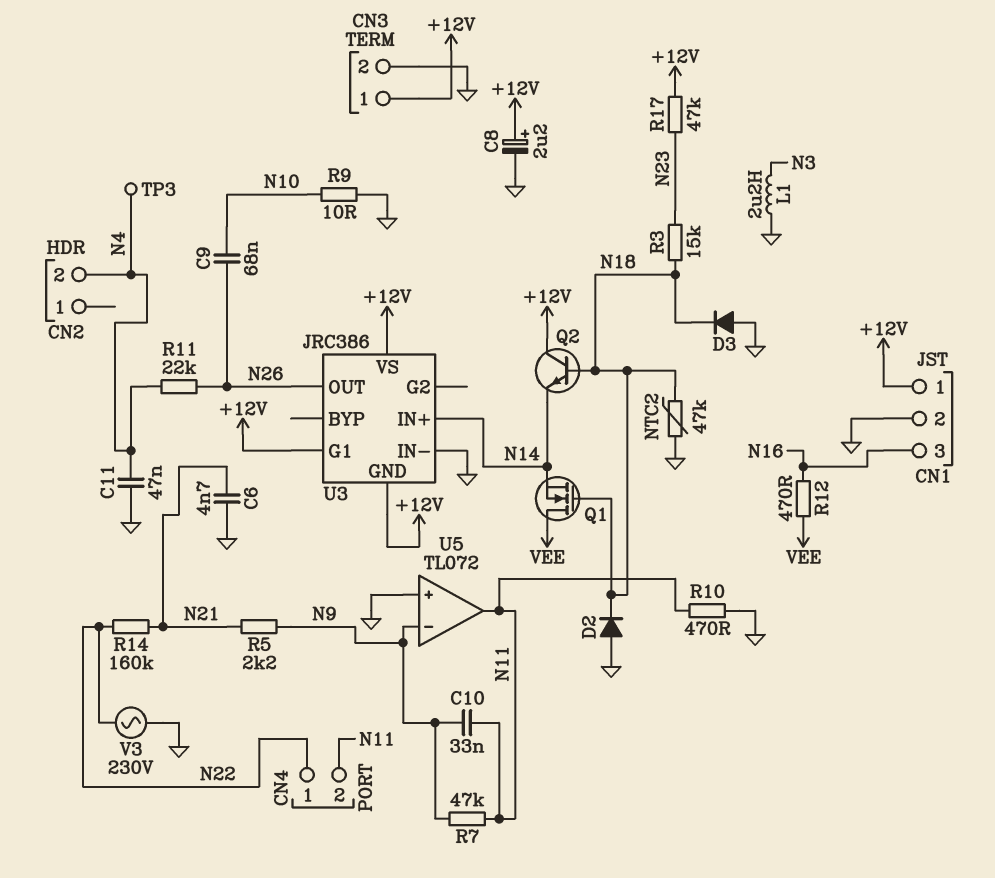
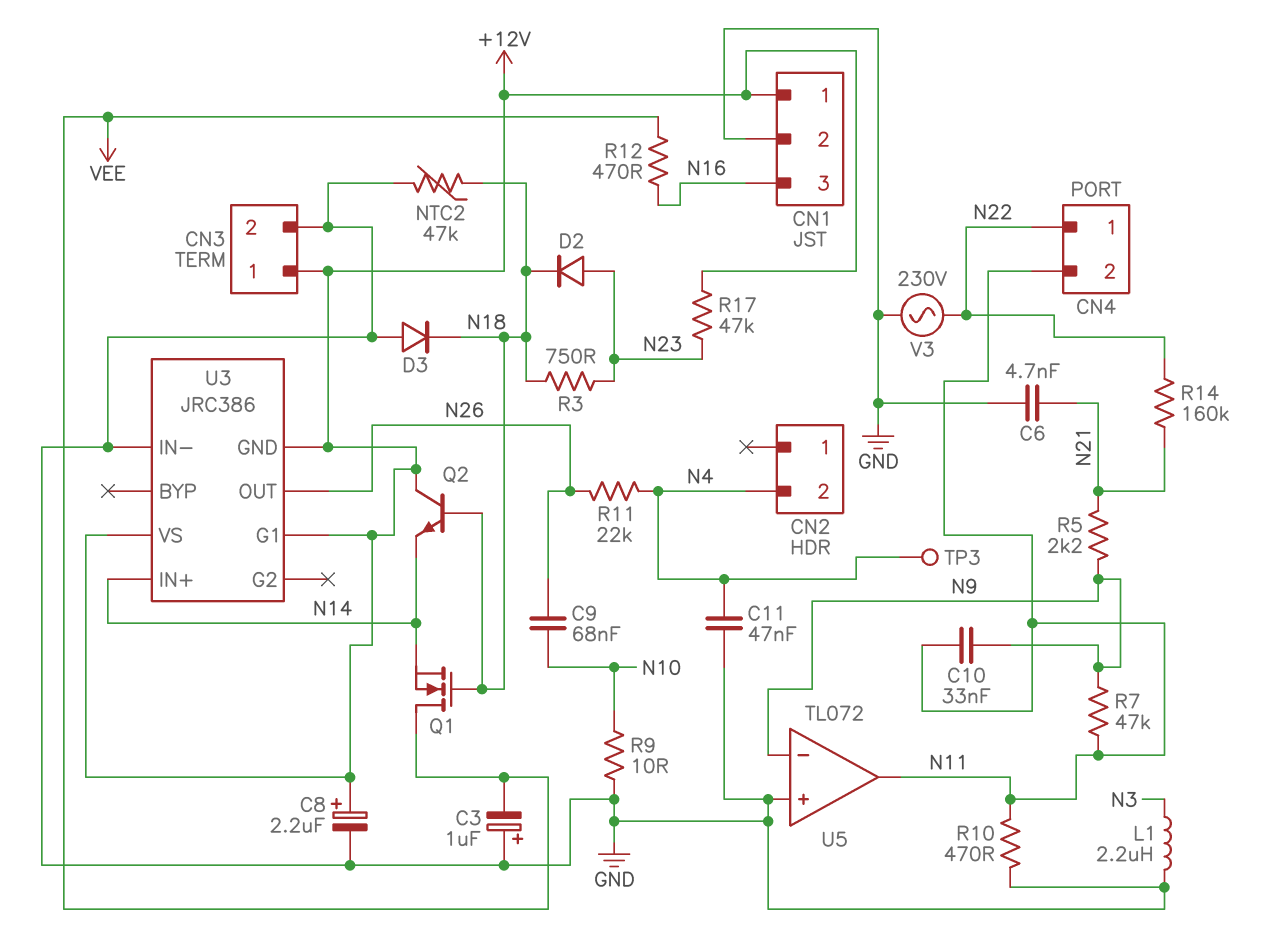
C3: none -> 1uF (plus GND, minus VEE)
D2: diode (A GND, K N18) -> diode (A N23, K N18)
R3: 15k (N18, N23) -> 750 (N18, N23)

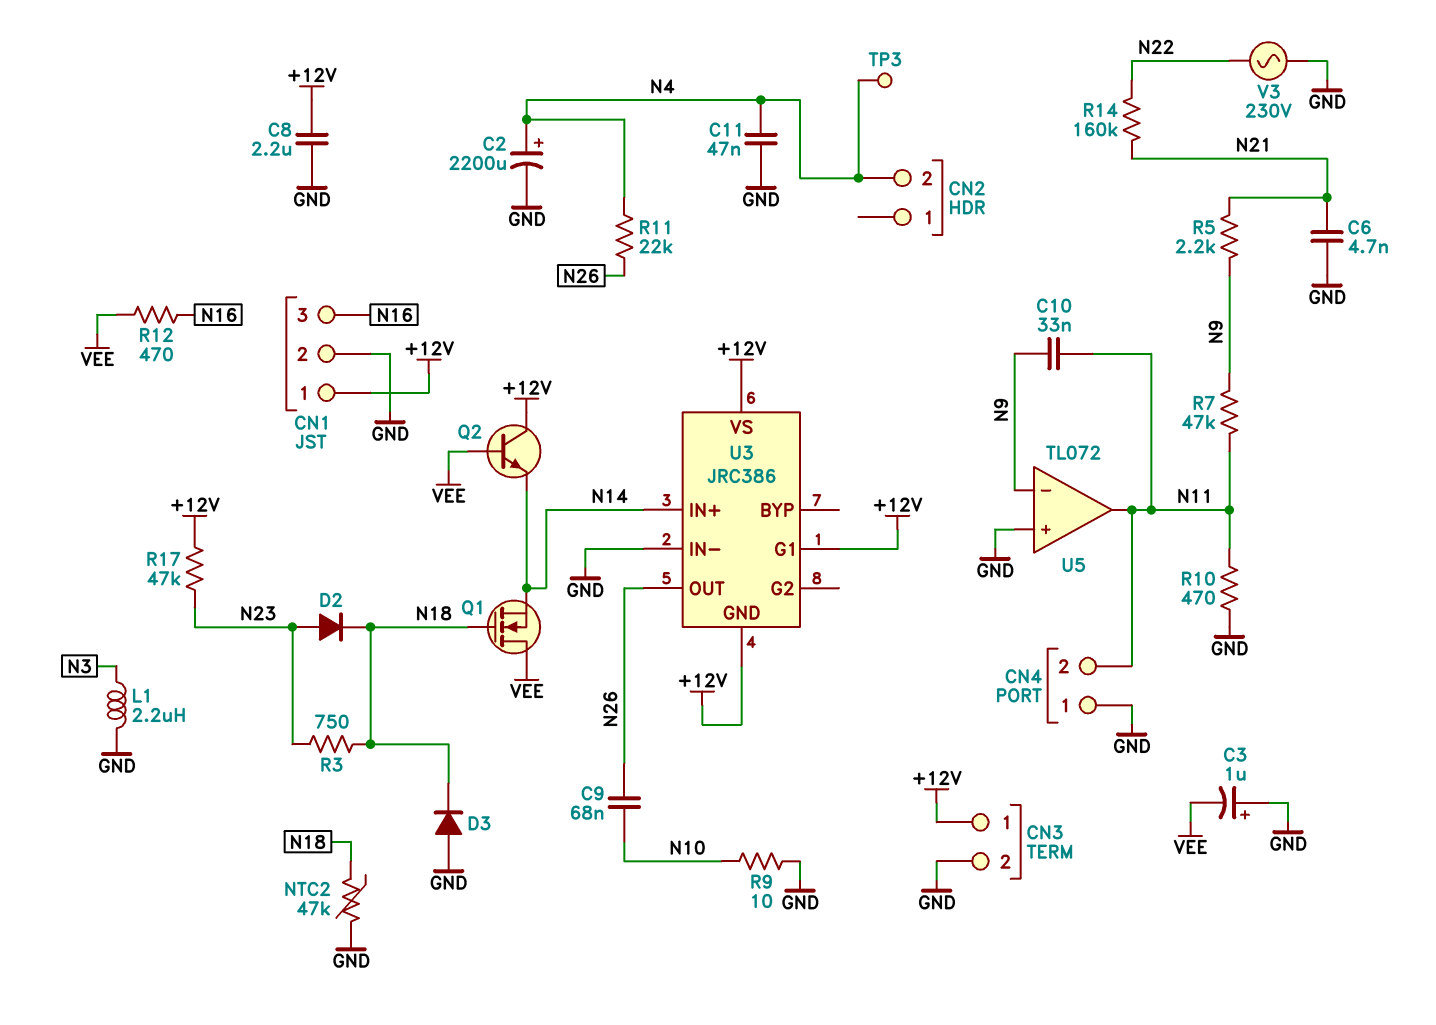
C2: none -> 2200uF (plus N4, minus GND)
C8: 2.2uF (plus +12V, minus GND) -> 2.2uF (+12V, GND)
CN4 pin 1: N22 -> GND
Q2: NPN (B N18, C +12V, E N14) -> NPN (B VEE, C +12V, E N14)

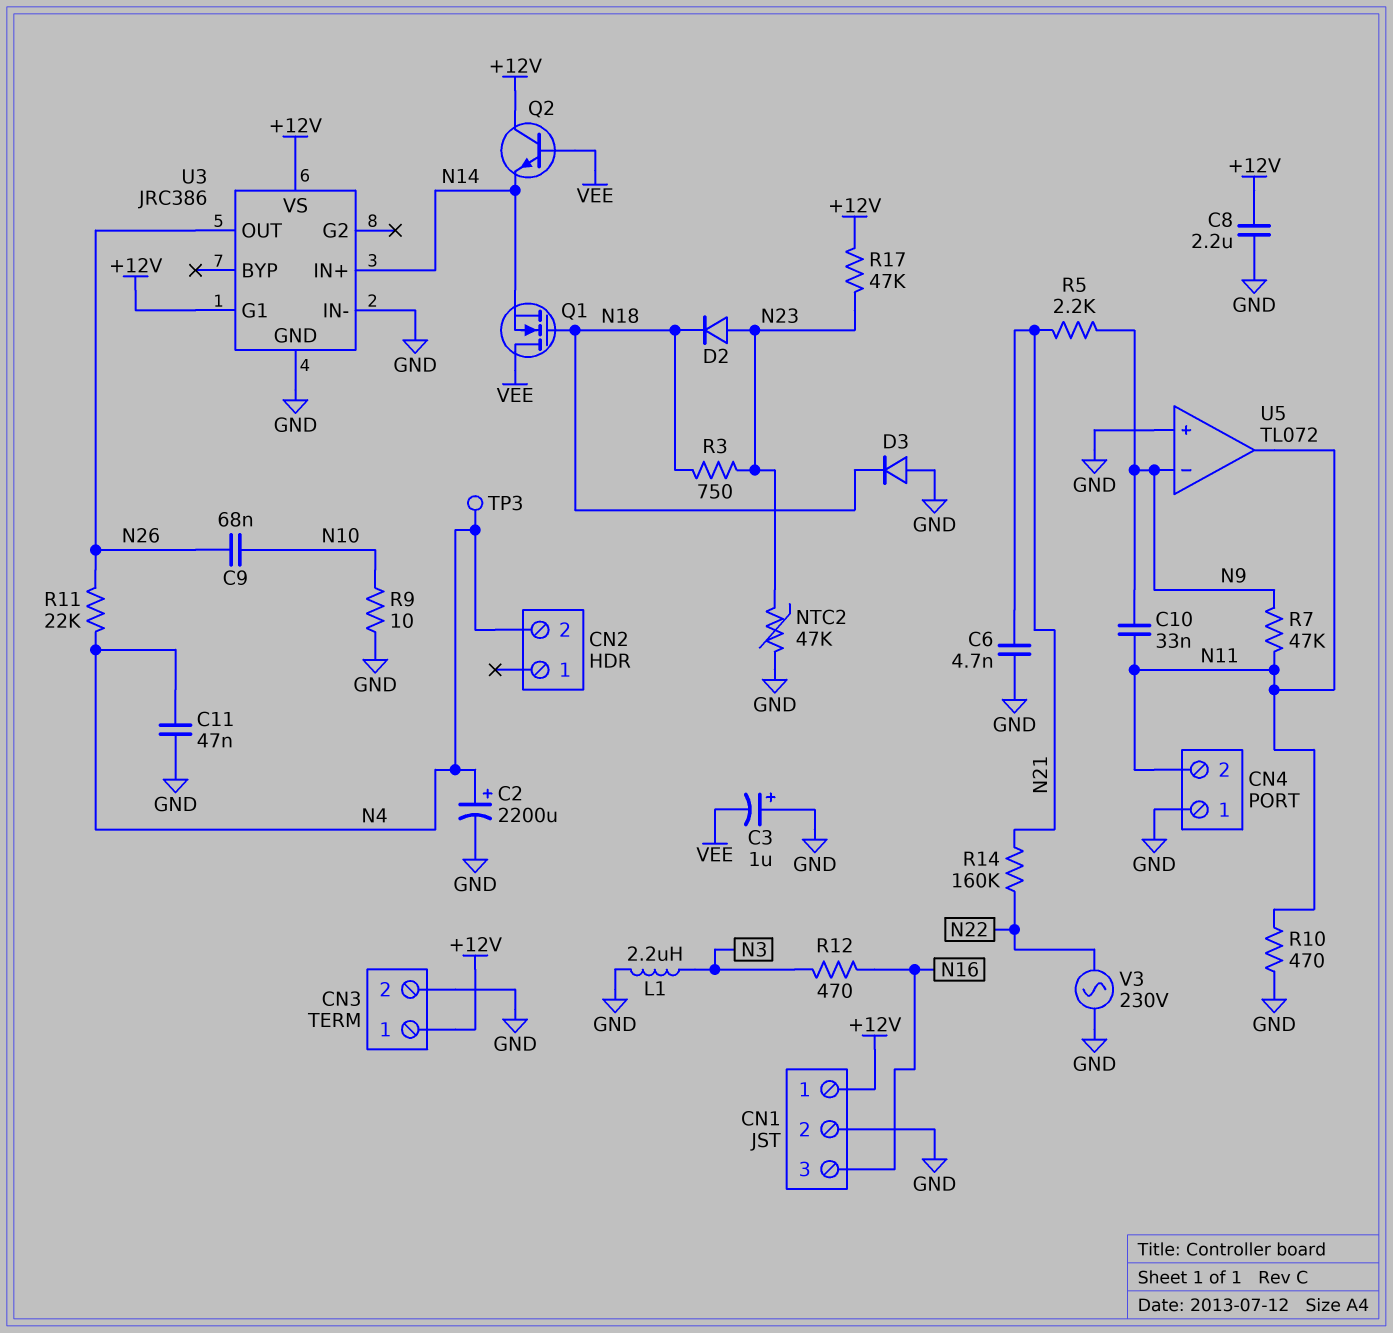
NTC2: 47k (GND, N18) -> 47k (GND, N23)
R12: 470 (N16, VEE) -> 470 (N3, N16)
U3 pin GND: +12V -> GND

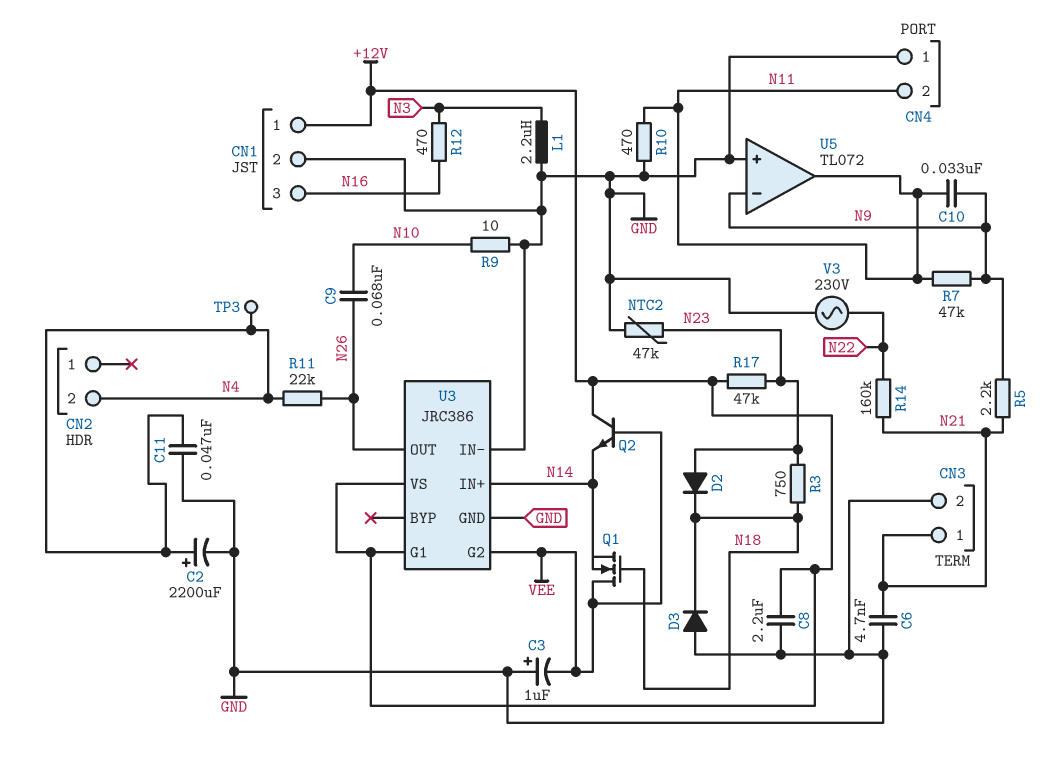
CN3 pin 1: +12V -> N21
U3 pin G2: none -> VEE

